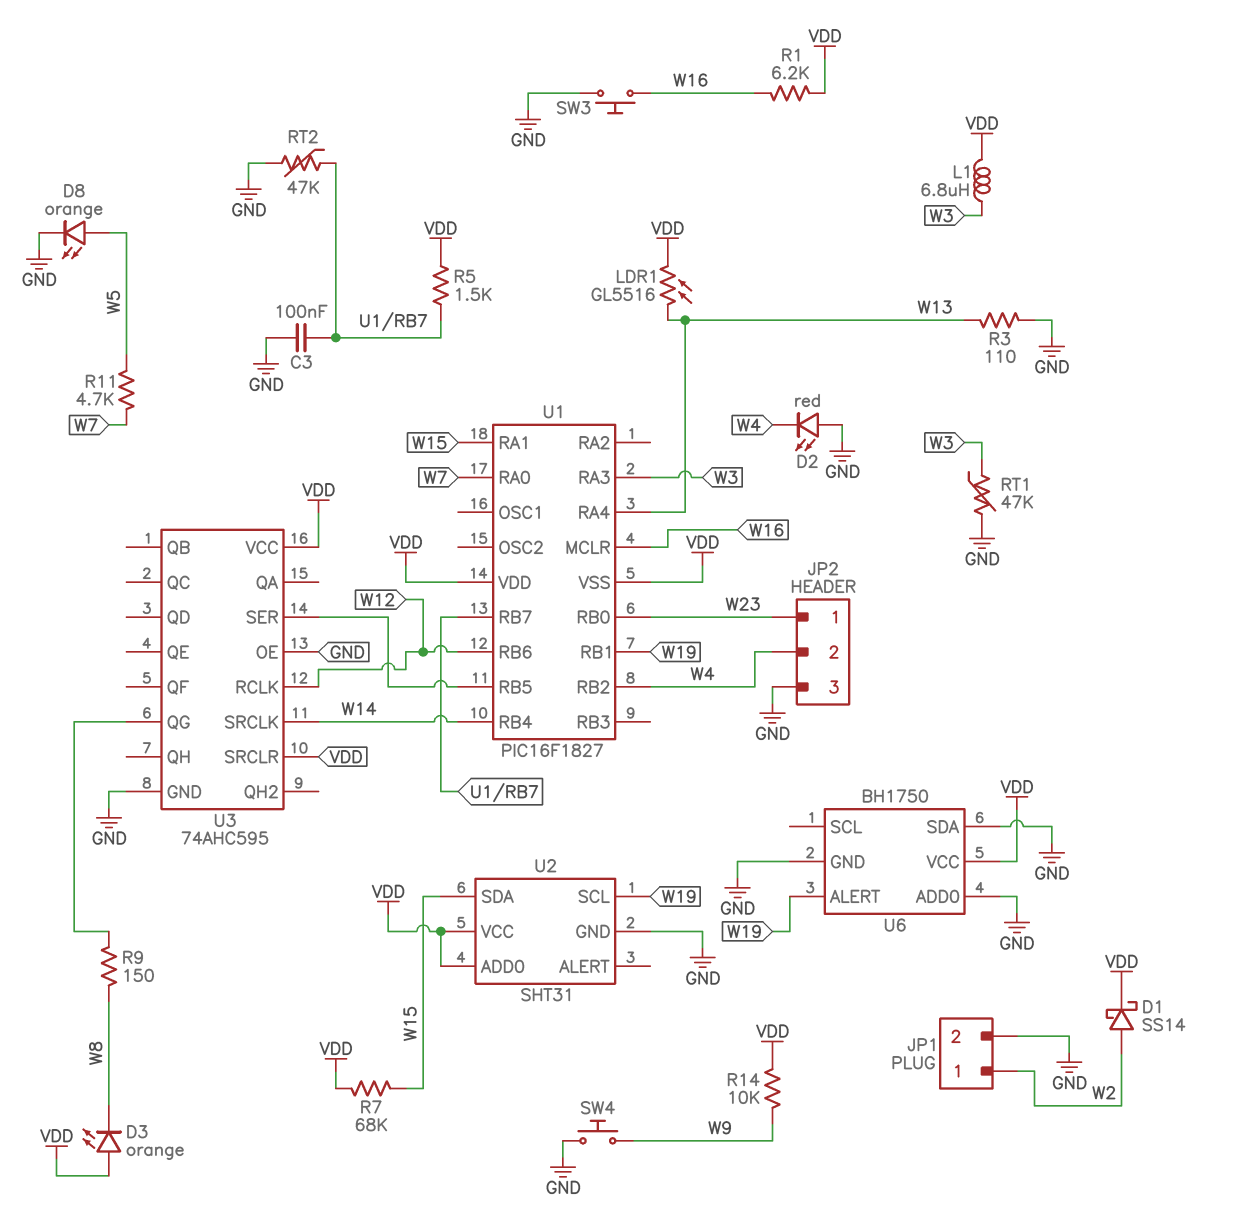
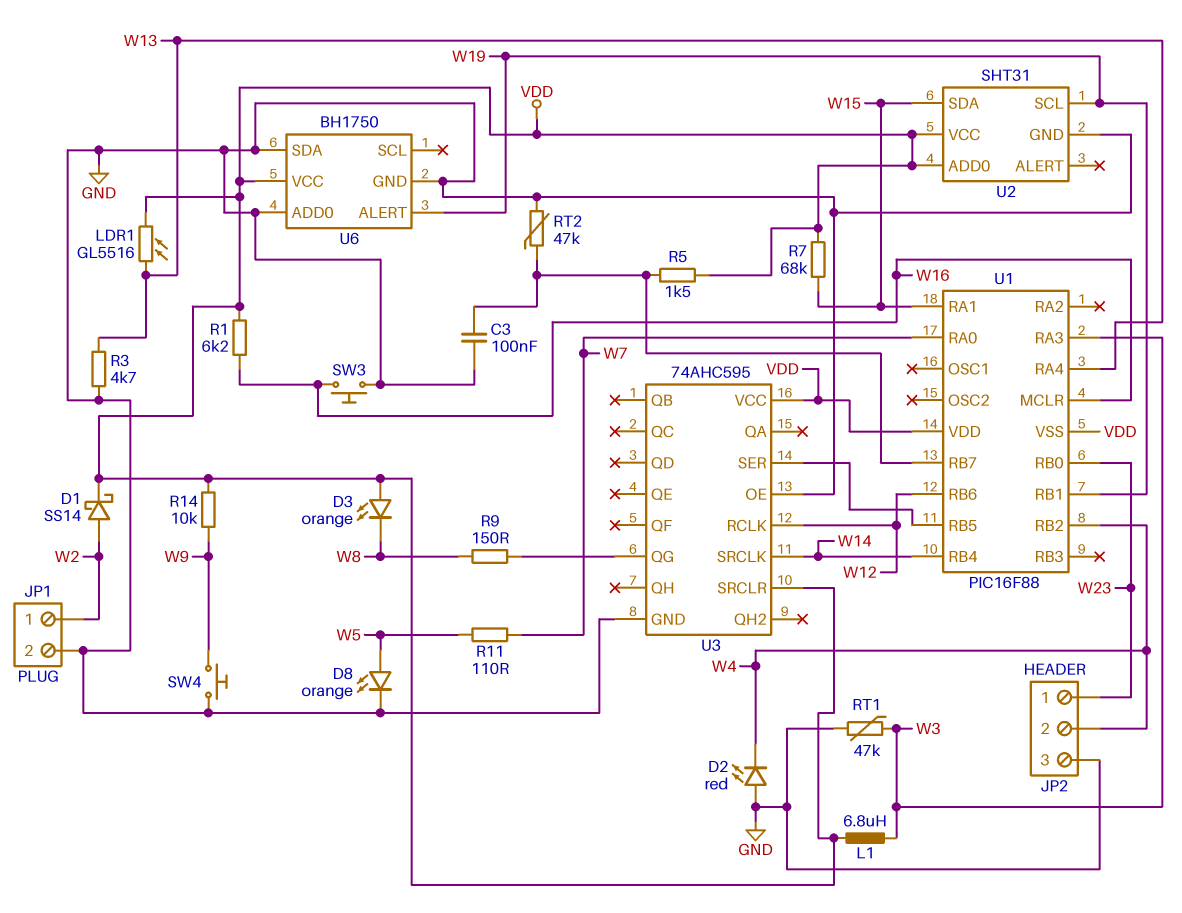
R3: 110 (GND, W13) -> 4.7k (GND, W13)
R11: 4.7k (W5, W7) -> 110 (W5, W7)
U1: PIC16F1827 -> PIC16F88

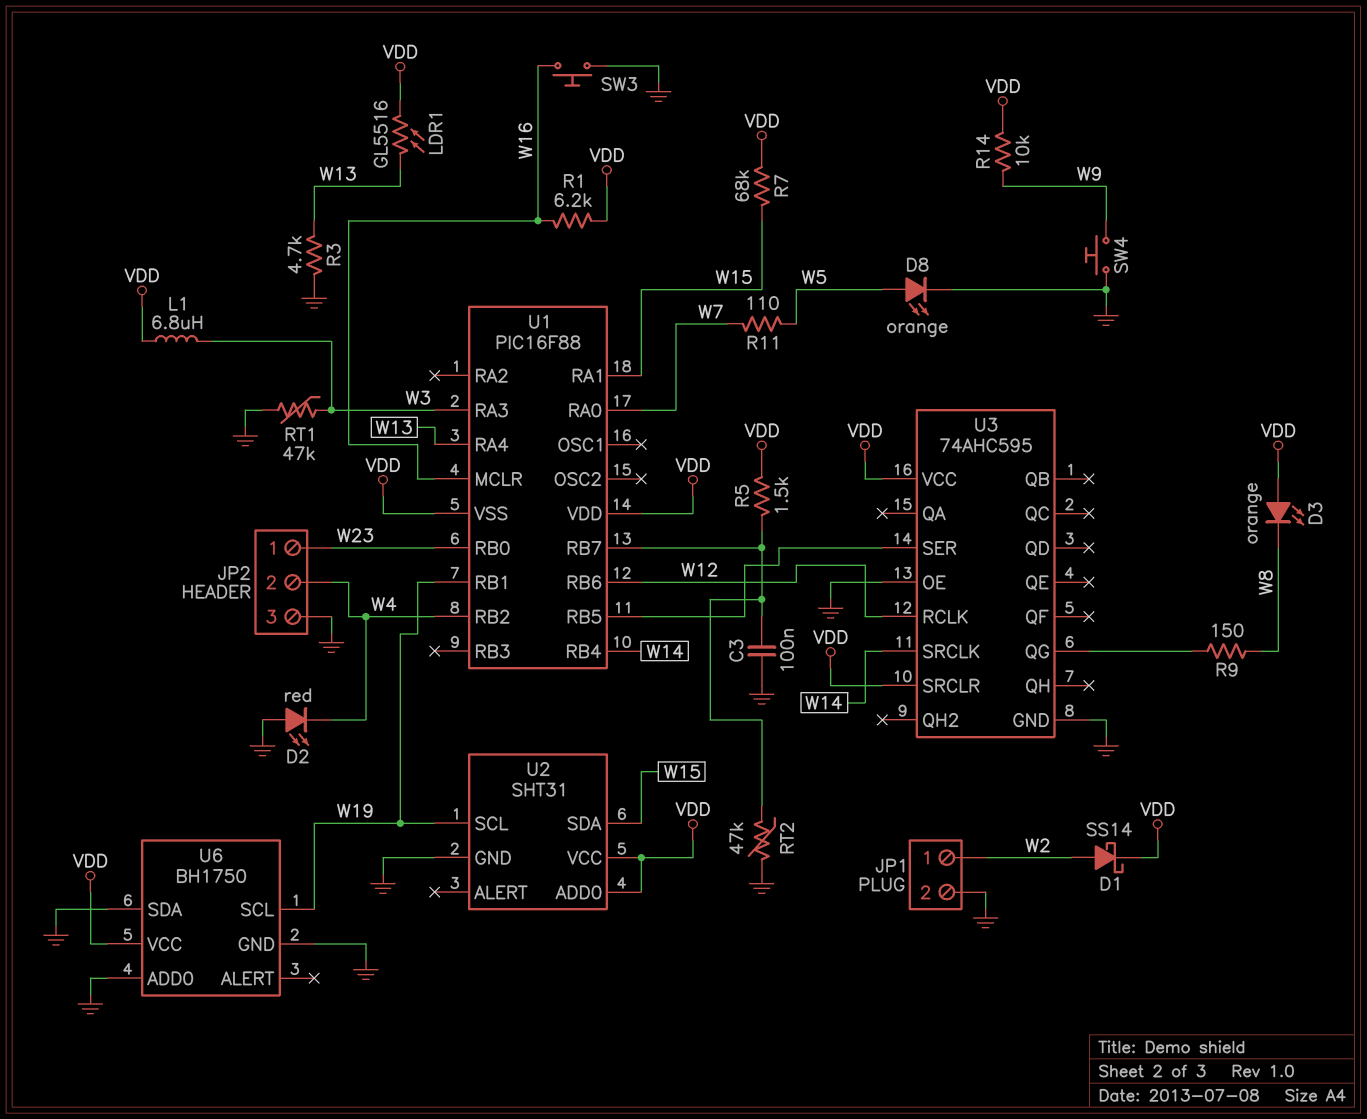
U6 pin ALERT: W19 -> none
U6 pin SCL: none -> W19

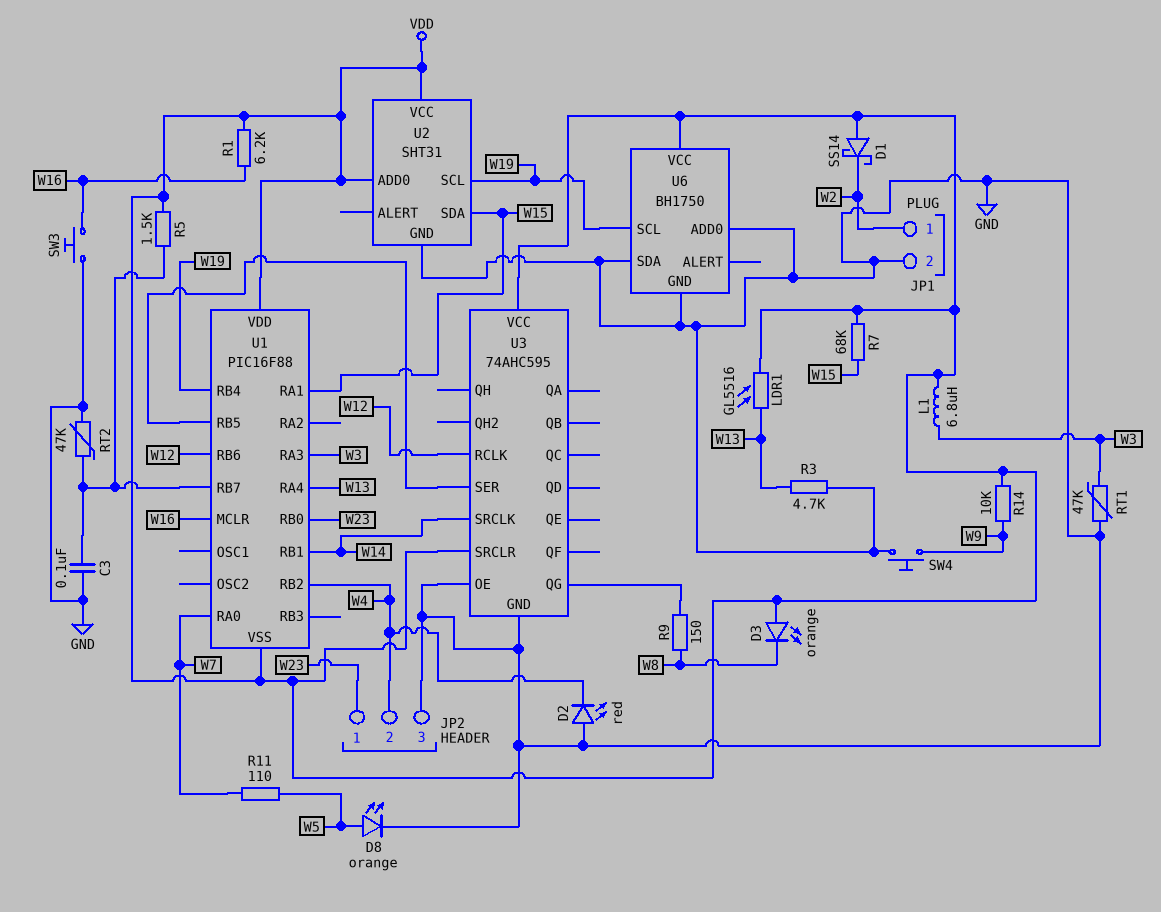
D1: schottky SS14 (A W2, K VDD) -> schottky SS14 (A VDD, K W2)
U1 pin RB1: W19 -> W14
U1 pin RB4: W14 -> W19

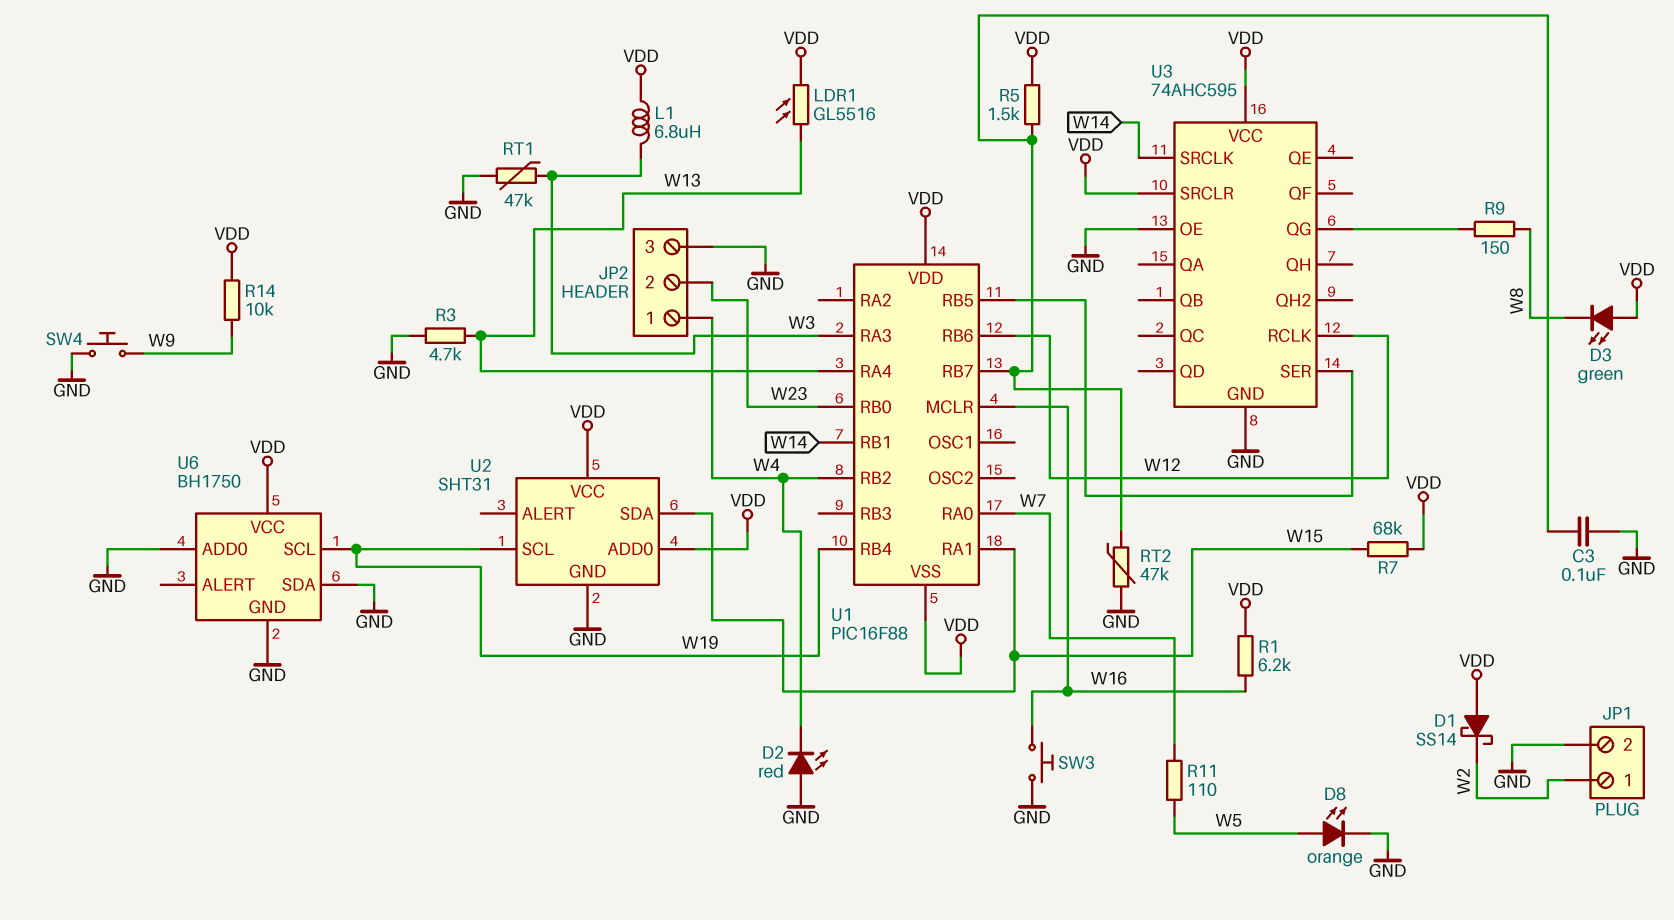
D3: LED orange (A VDD, K W8) -> LED green (A VDD, K W8)
JP2 pin 1: W23 -> W4
JP2 pin 2: W4 -> W23

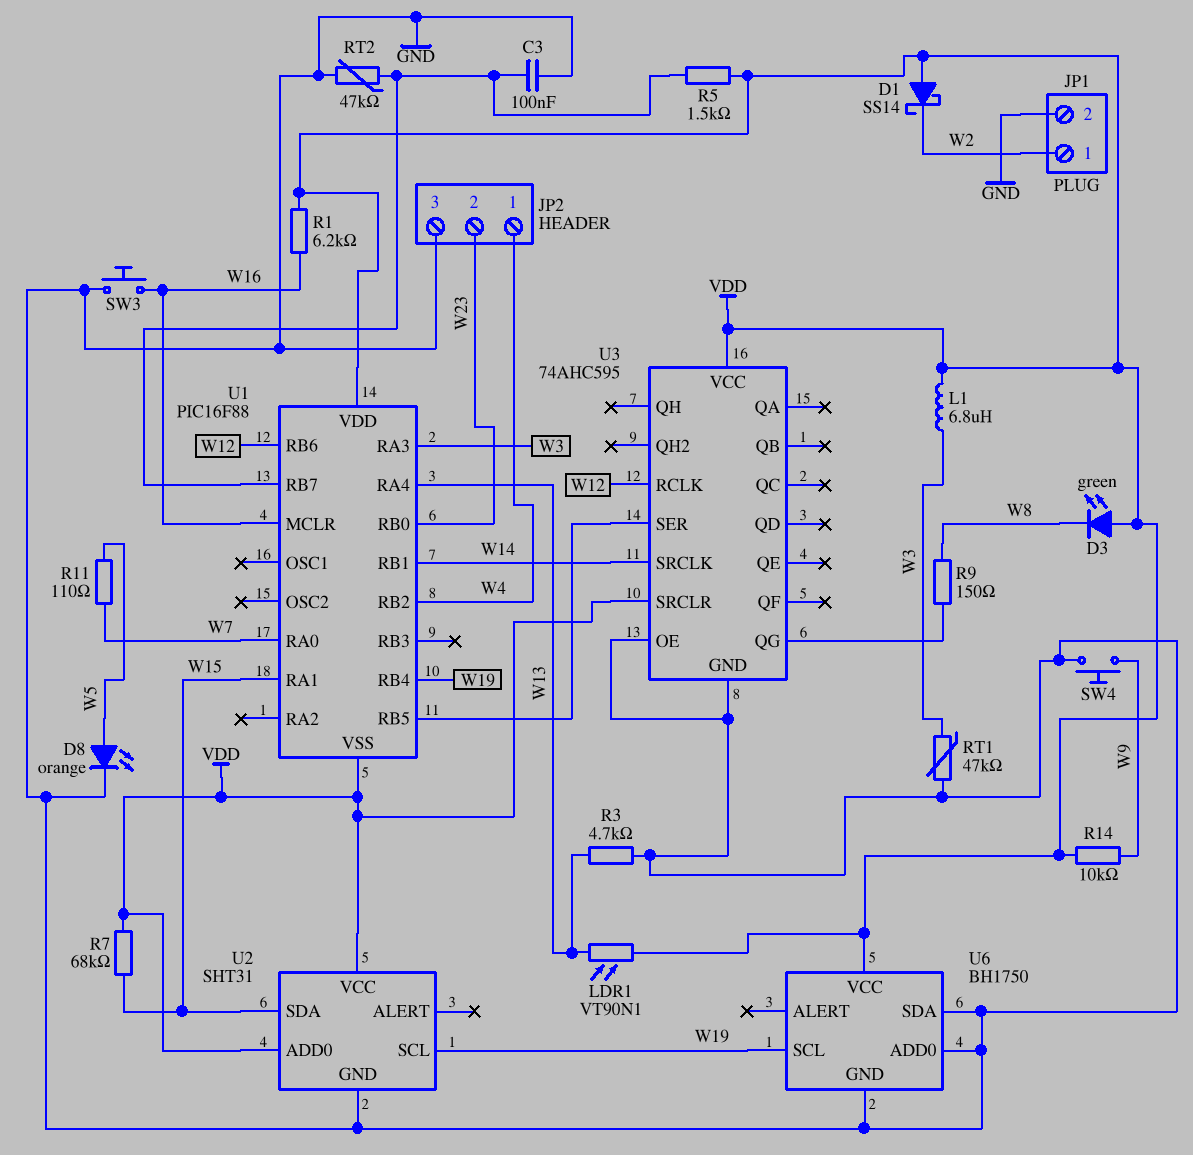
D2: LED red (A GND, K W4) -> none
LDR1: GL5516 (VDD, W13) -> VT90N1 (VDD, W13)

